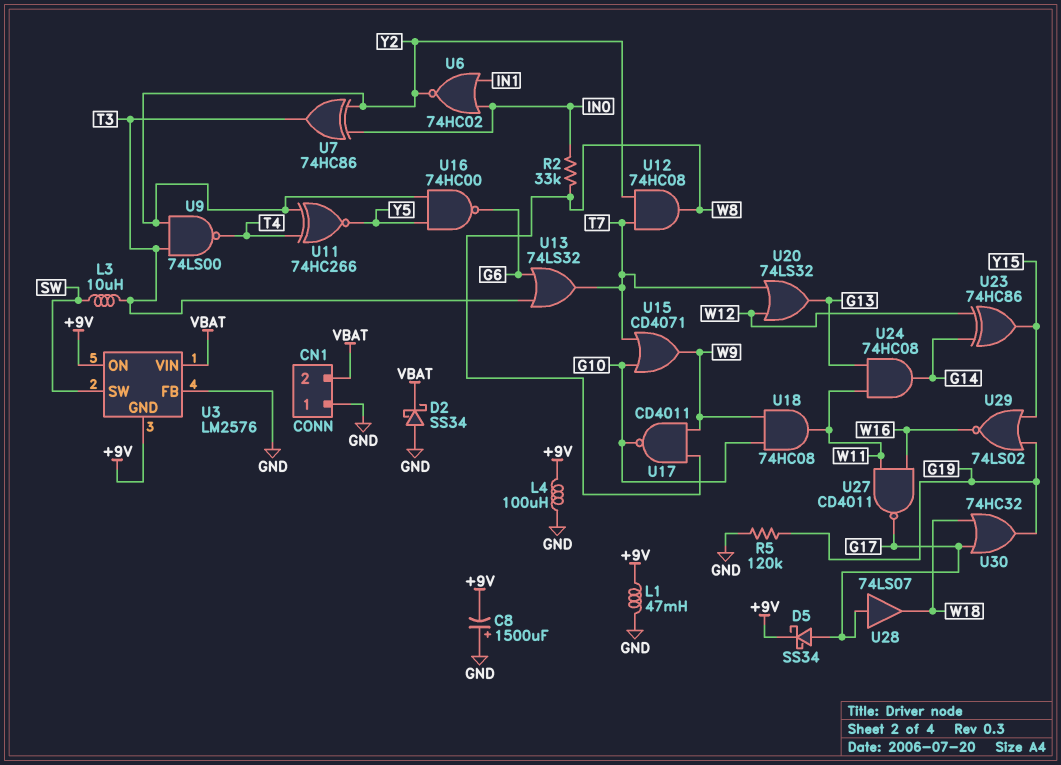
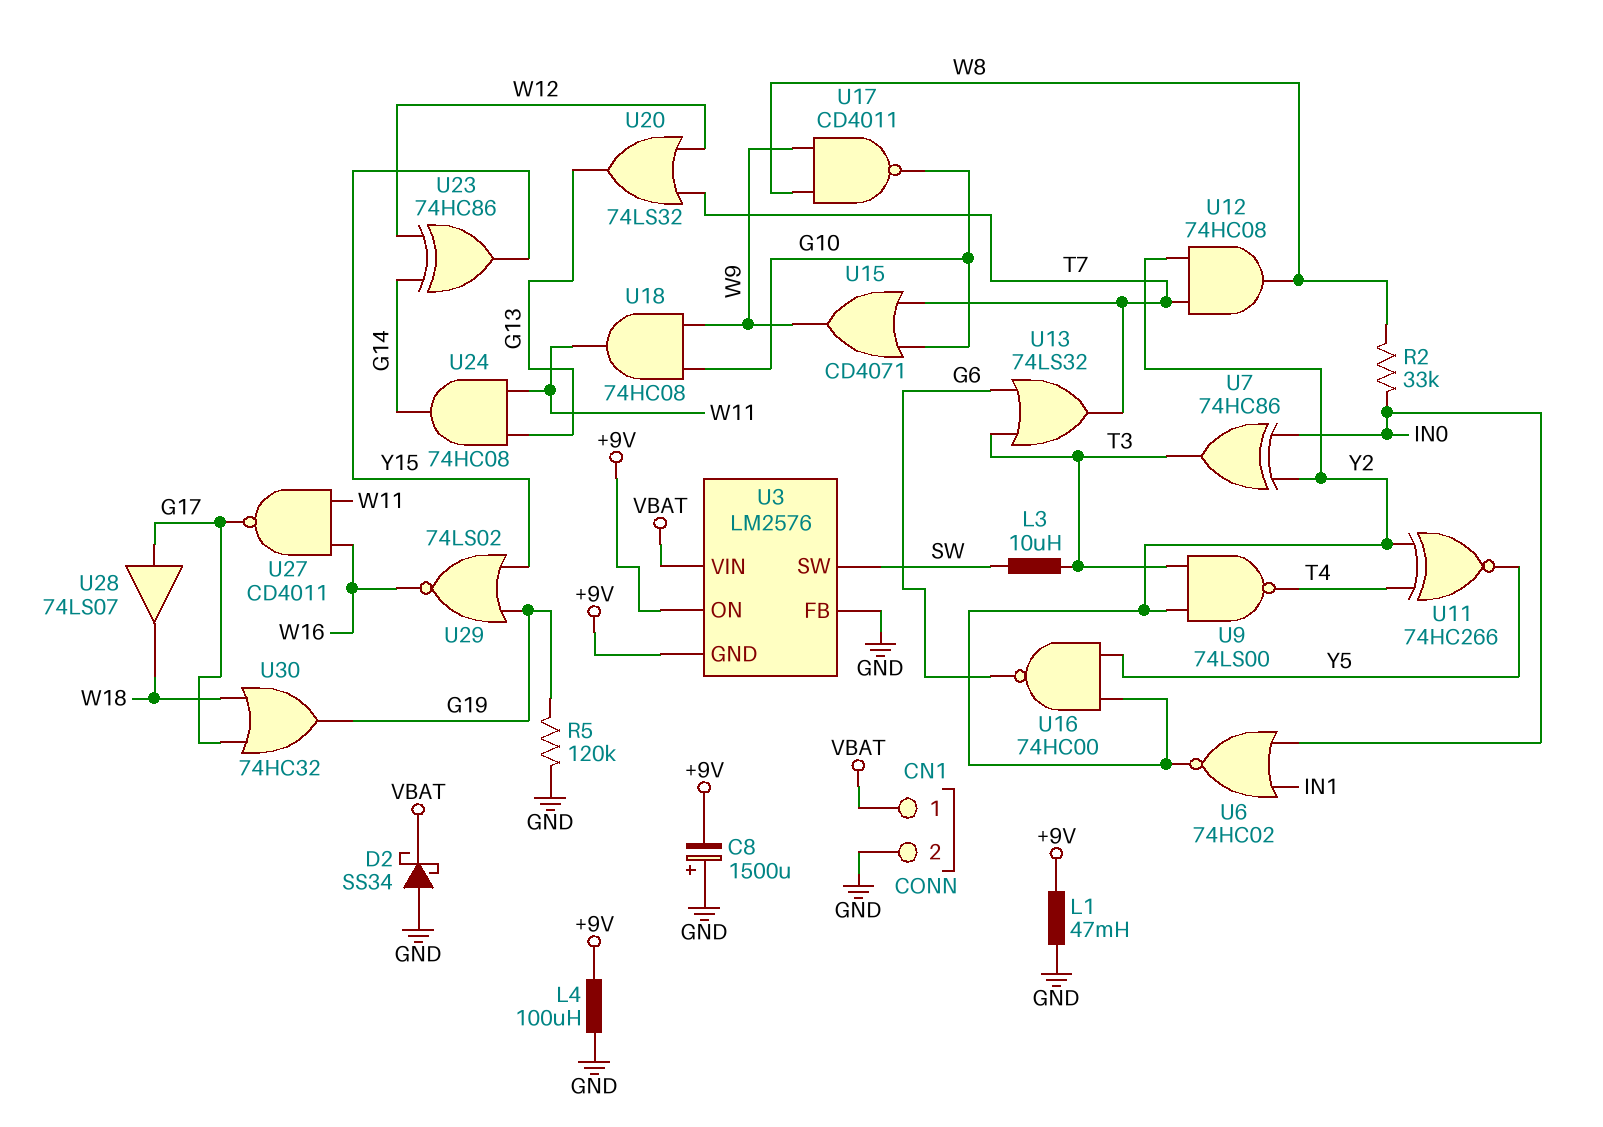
CN1 pin 1: GND -> VBAT
CN1 pin 2: VBAT -> GND
D5: schottky SS34 (A G17, K +9V) -> none

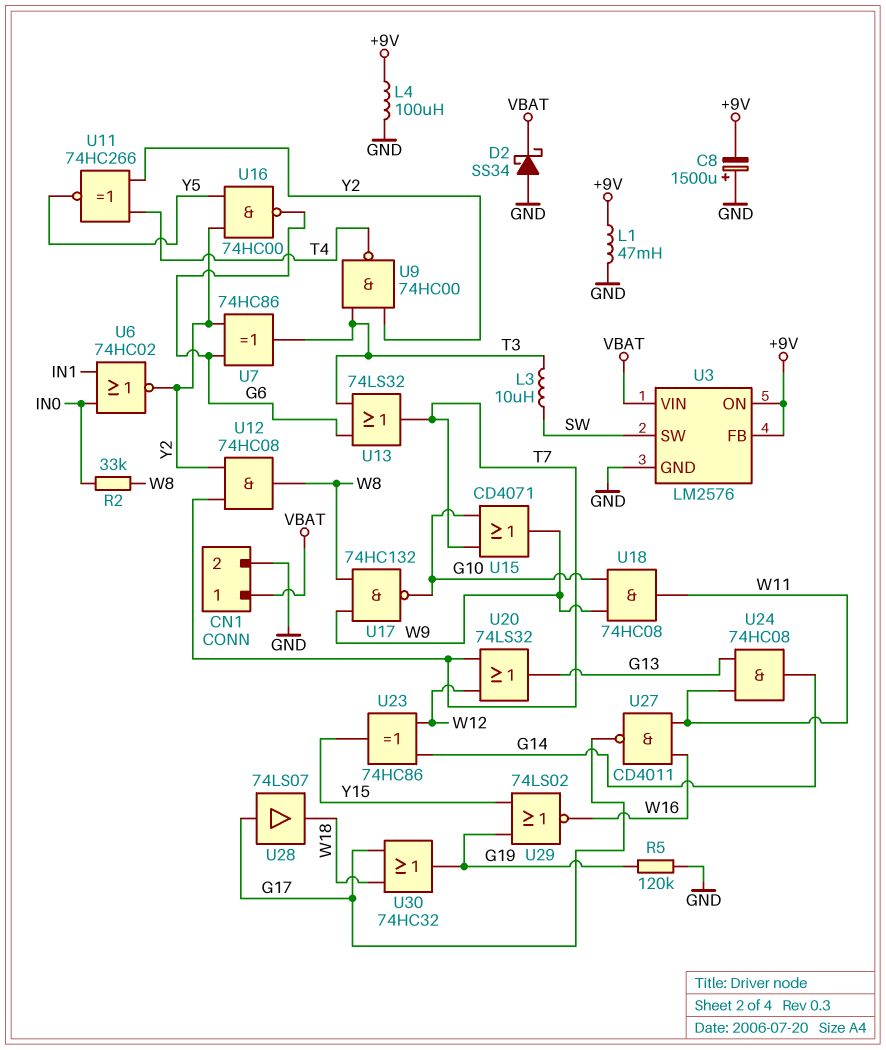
U3 pin FB: GND -> +9V
U3 pin GND: +9V -> GND
U7: XOR 74HC86 (in IN0, in Y2, out T3) -> XOR 74HC86 (in G6, in Y2, out T3)
U9: NAND 74LS00 (in T3, in Y2, out T4) -> NAND 74HC00 (in T3, in Y2, out T4)
U17: NAND CD4011 (in W8, in W9, out G10) -> NAND 74HC132 (in W8, in W9, out G10)

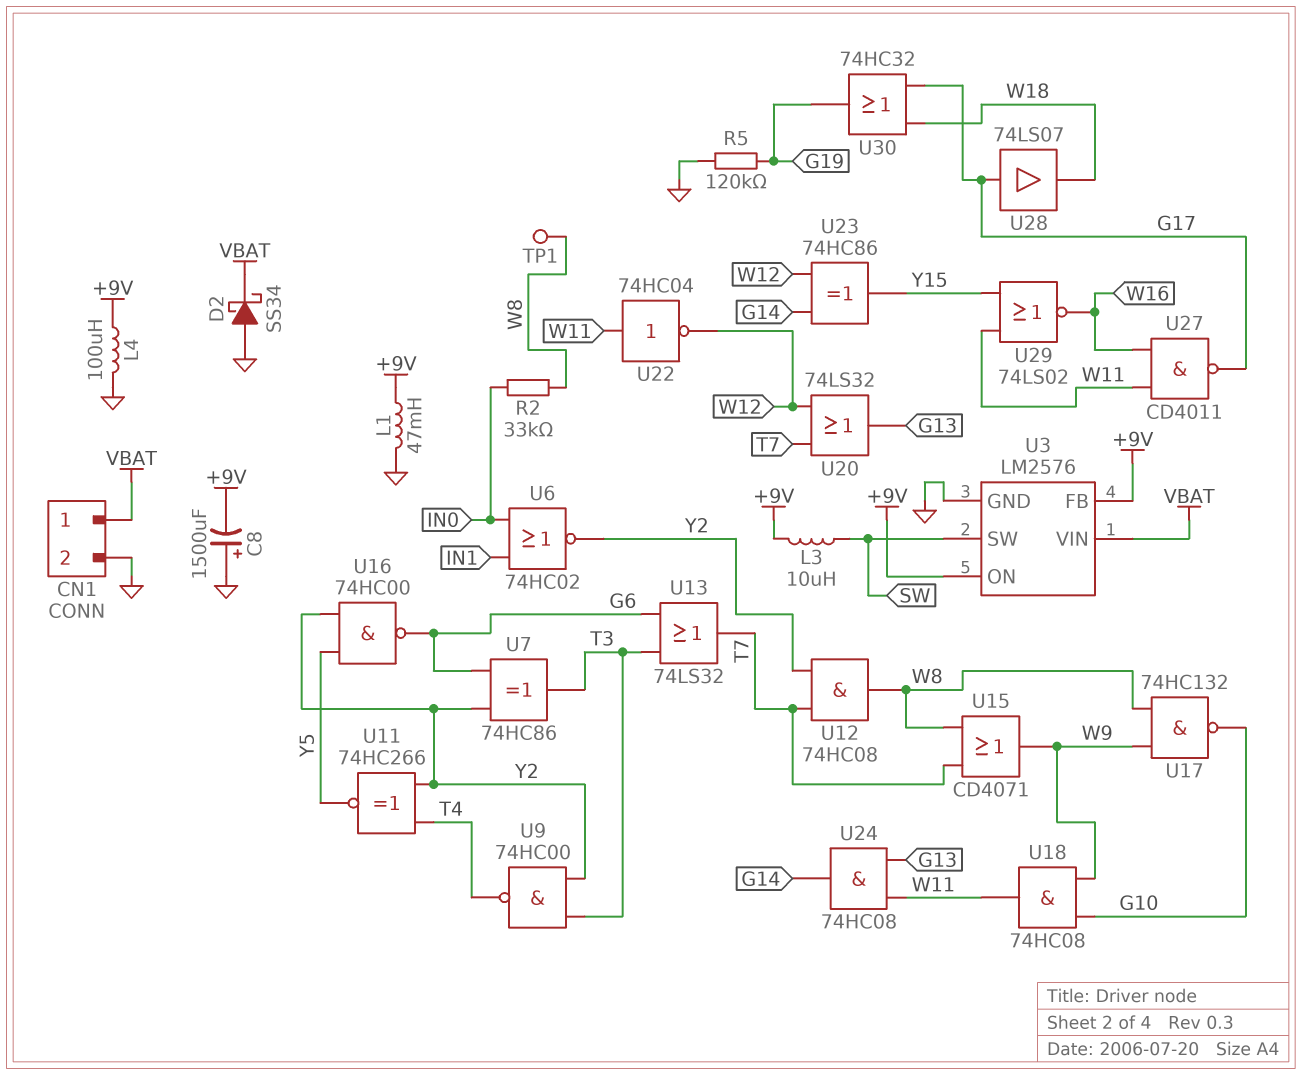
L3: 10uH (SW, T3) -> 10uH (+9V, SW)
TP1: none -> test point (W8)
U15: OR CD4071 (in G10, in T7, out W9) -> OR CD4071 (in T7, in W8, out W9)
U22: none -> NOT 74HC04 (in W11, out W12)
U29: NOR 74LS02 (in G19, in Y15, out W16) -> NOR 74LS02 (in W11, in Y15, out W16)

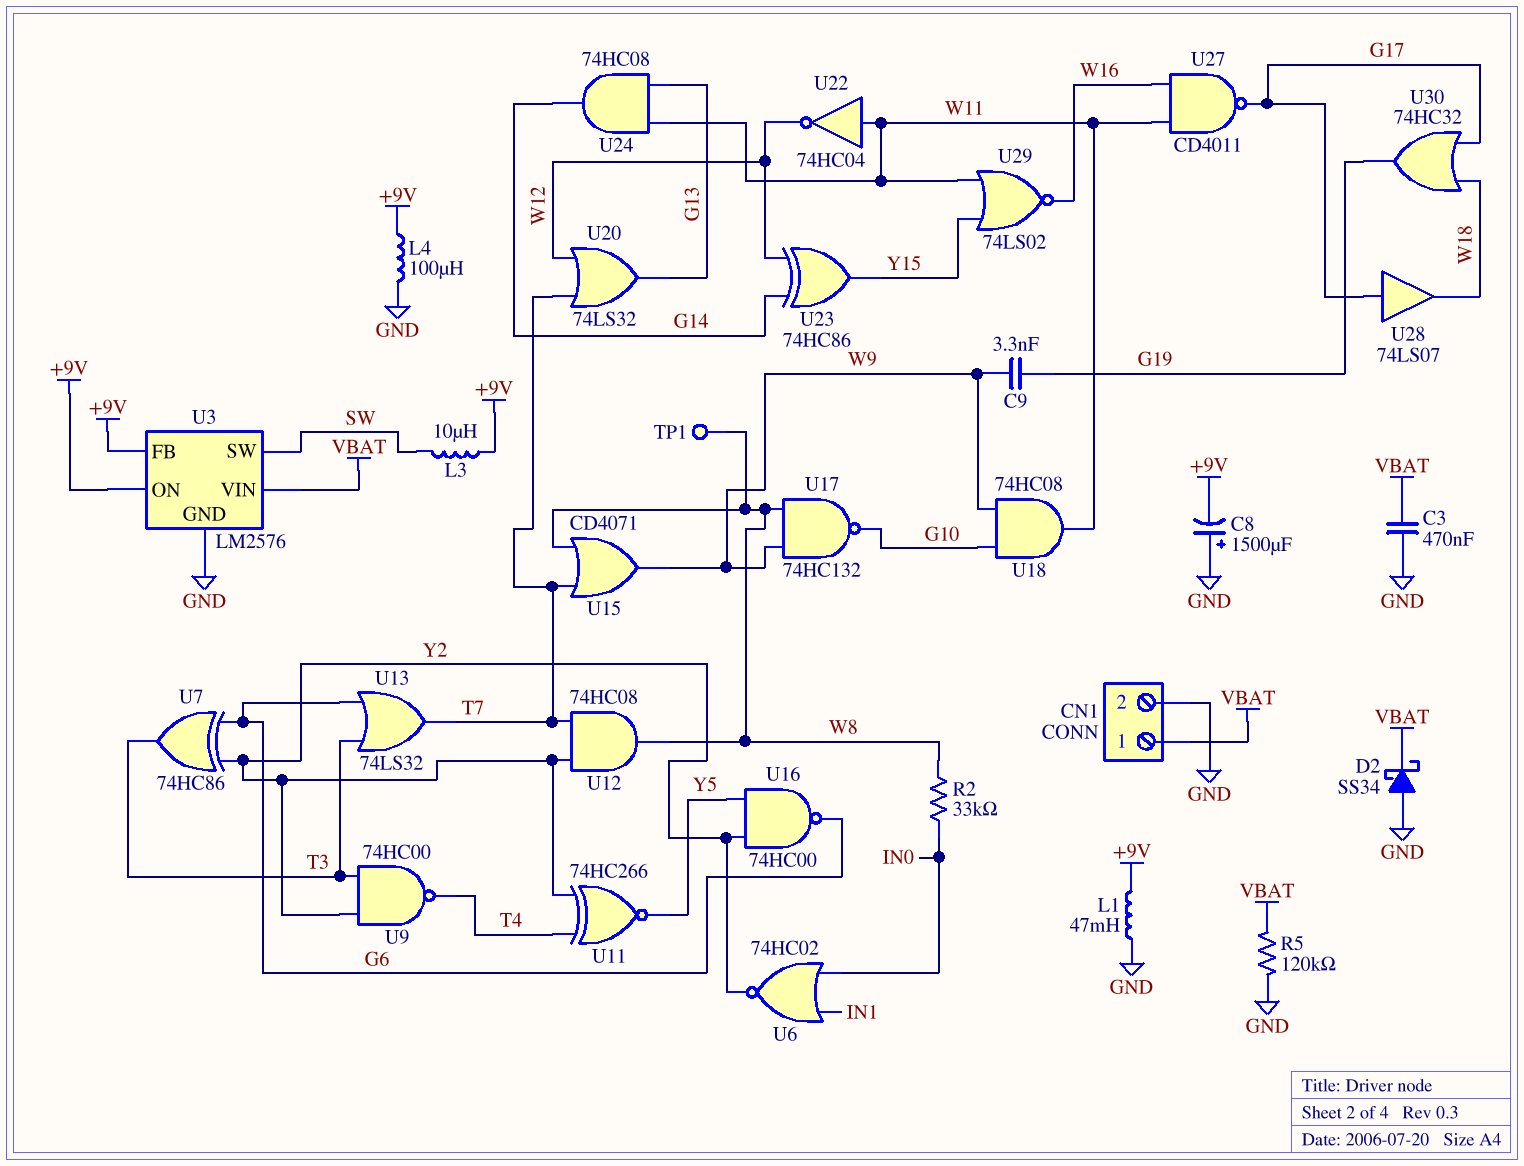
C3: none -> 470nF (GND, VBAT)
C9: none -> 3.3nF (G19, W9)
R5: 120k (G19, GND) -> 120k (GND, VBAT)

